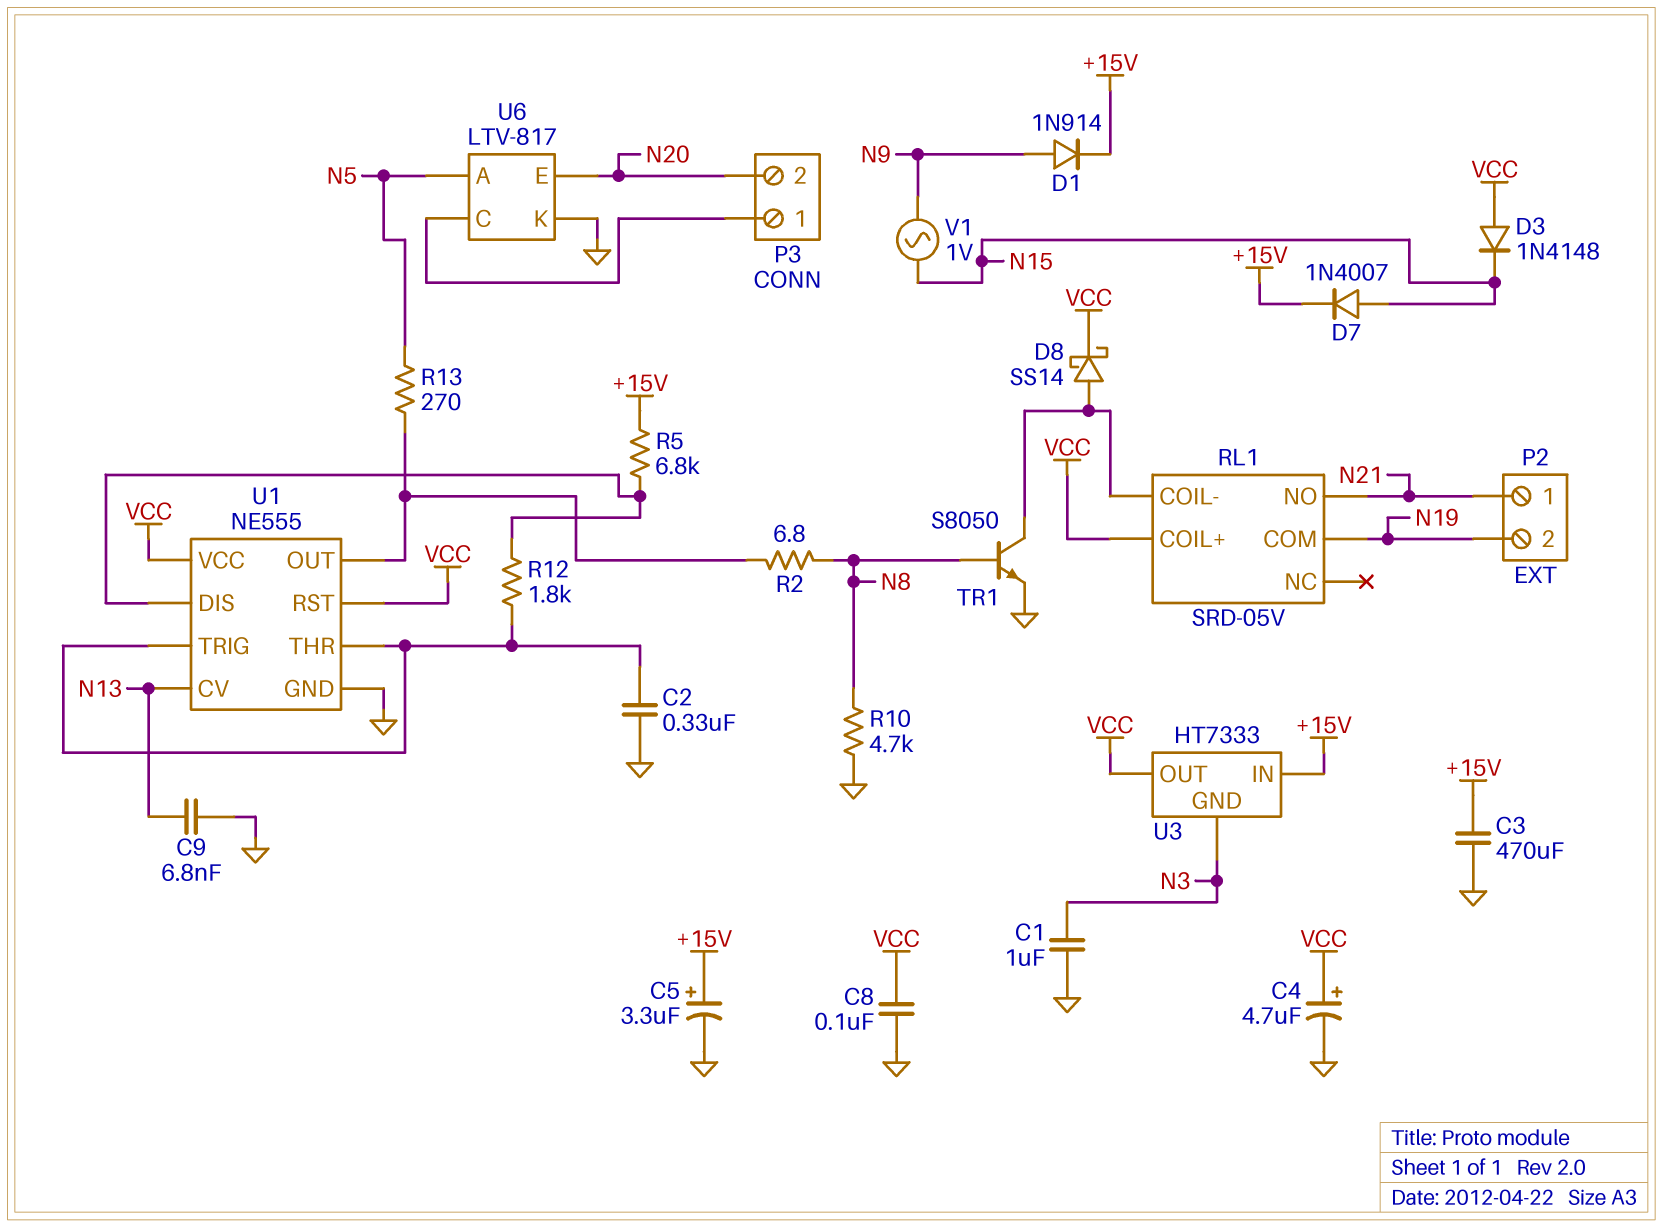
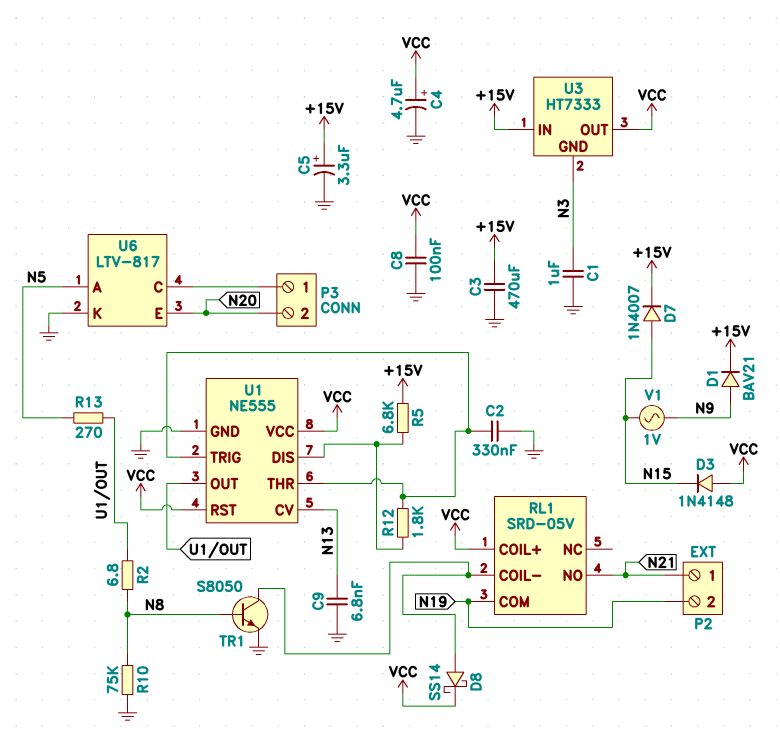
D1: diode 1N914 (A N9, K +15V) -> diode BAV21 (A N9, K +15V)
R10: 4.7k (GND, N8) -> 75k (GND, N8)

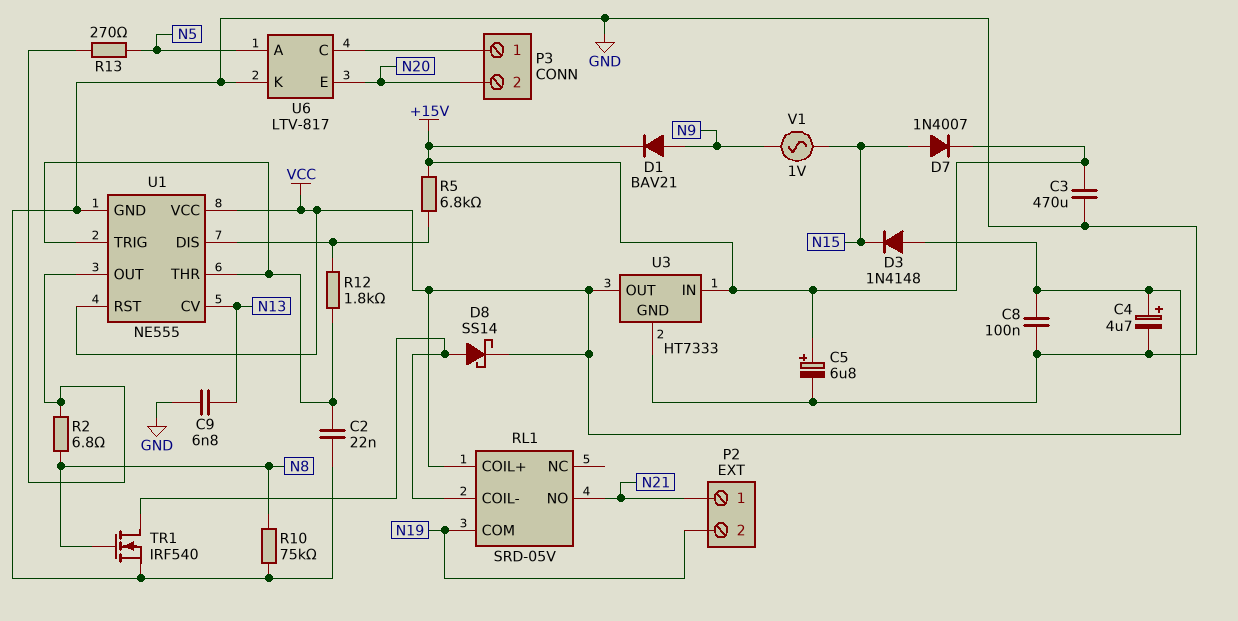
C1: 1uF (GND, N3) -> none
C2: 330nF (GND, U1/THR) -> 22nF (GND, U1/THR)
C5: 3.3uF (plus +15V, minus GND) -> 6.8uF (plus +15V, minus GND)
TR1: NPN S8050 (B N8, C RL1/COIL-, E GND) -> NMOS IRF540 (G N8, D RL1/COIL-, S GND)
U3 pin GND: N3 -> GND

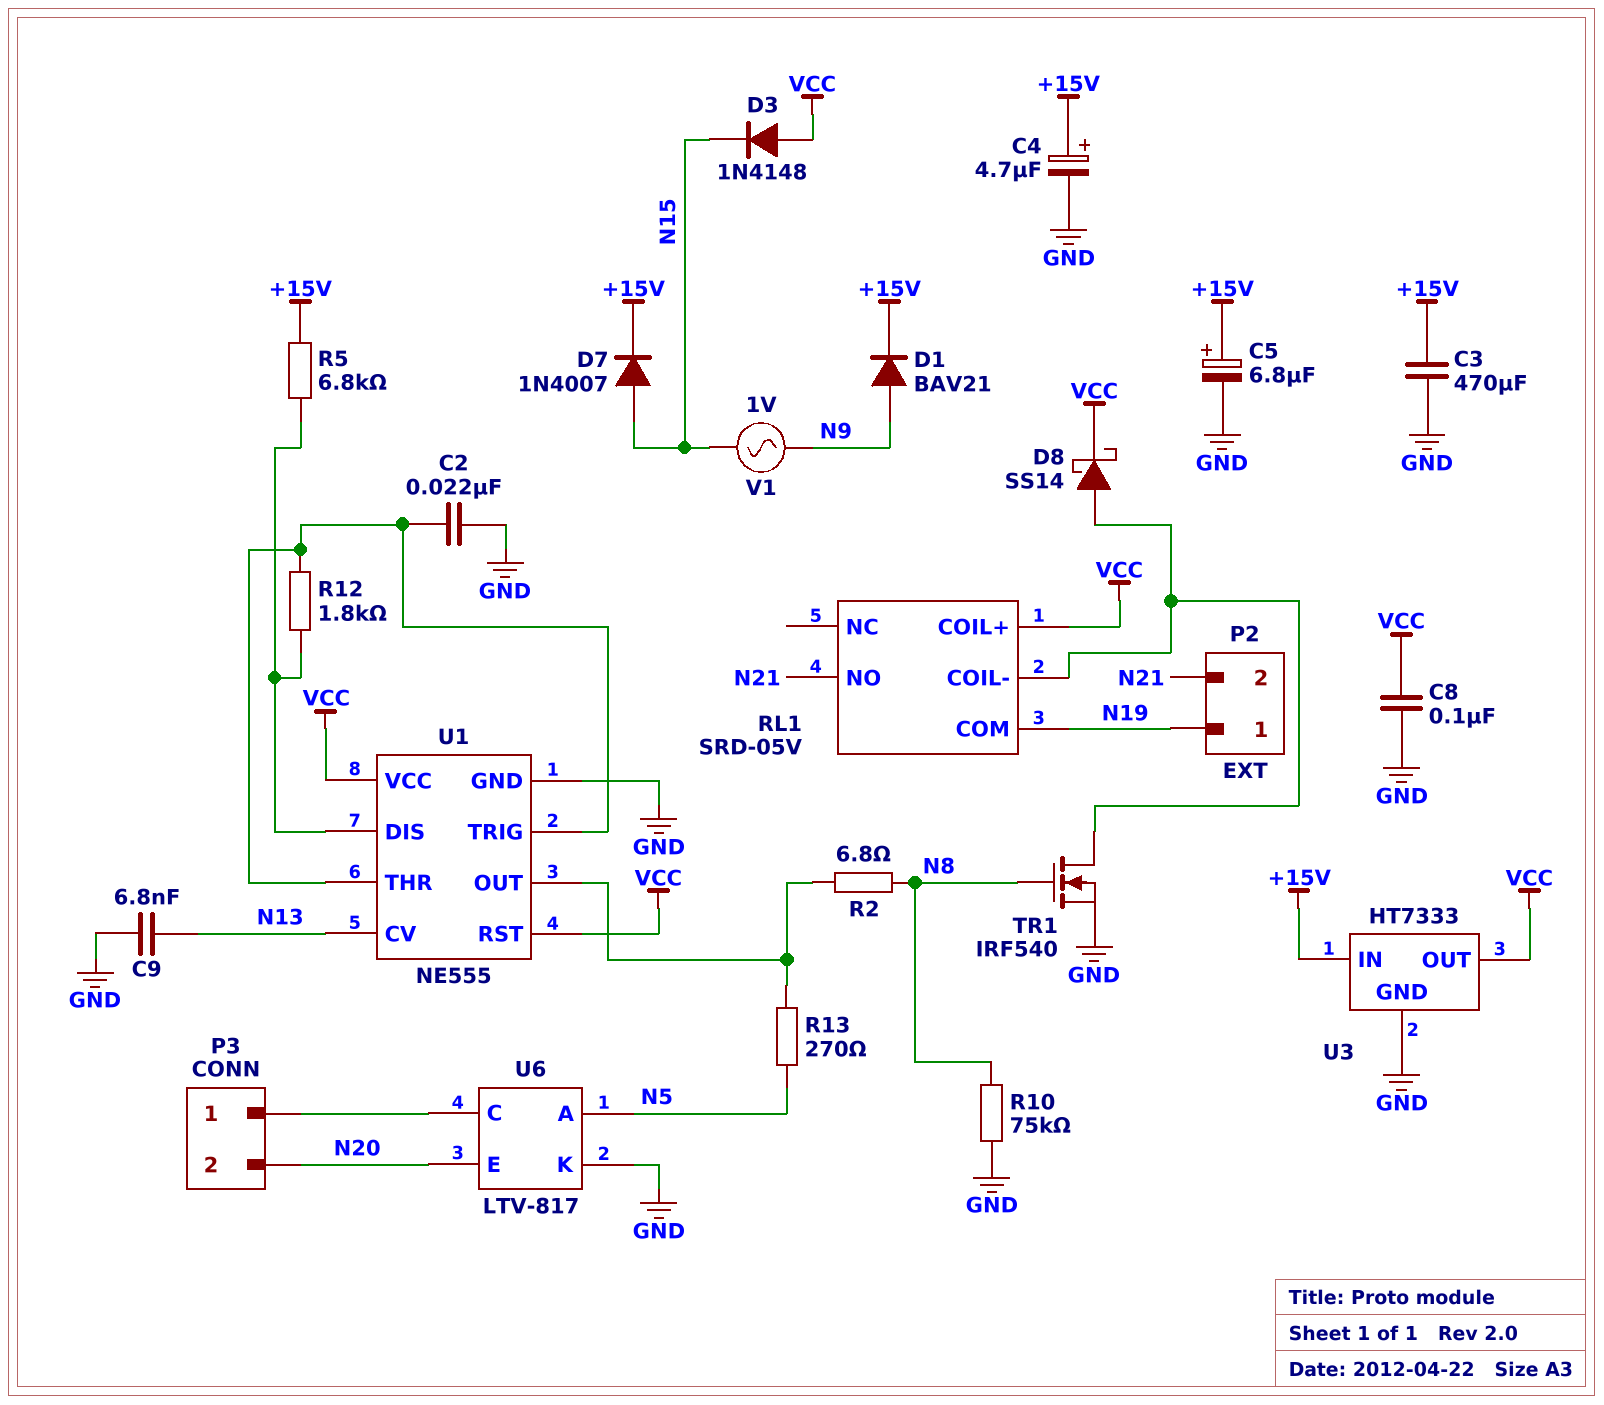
C4: 4.7uF (plus VCC, minus GND) -> 4.7uF (plus +15V, minus GND)
P2 pin 1: N21 -> N19
P2 pin 2: N19 -> N21

